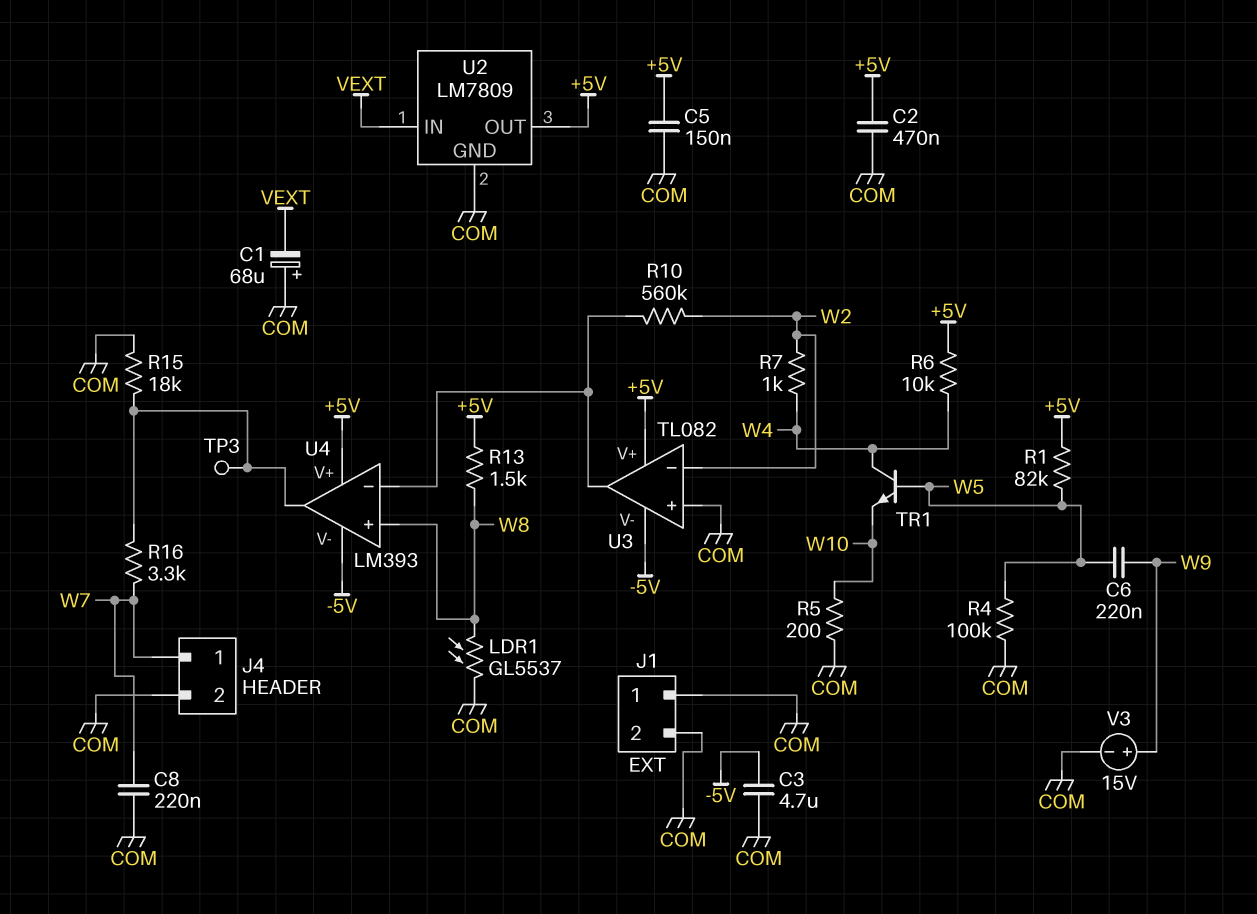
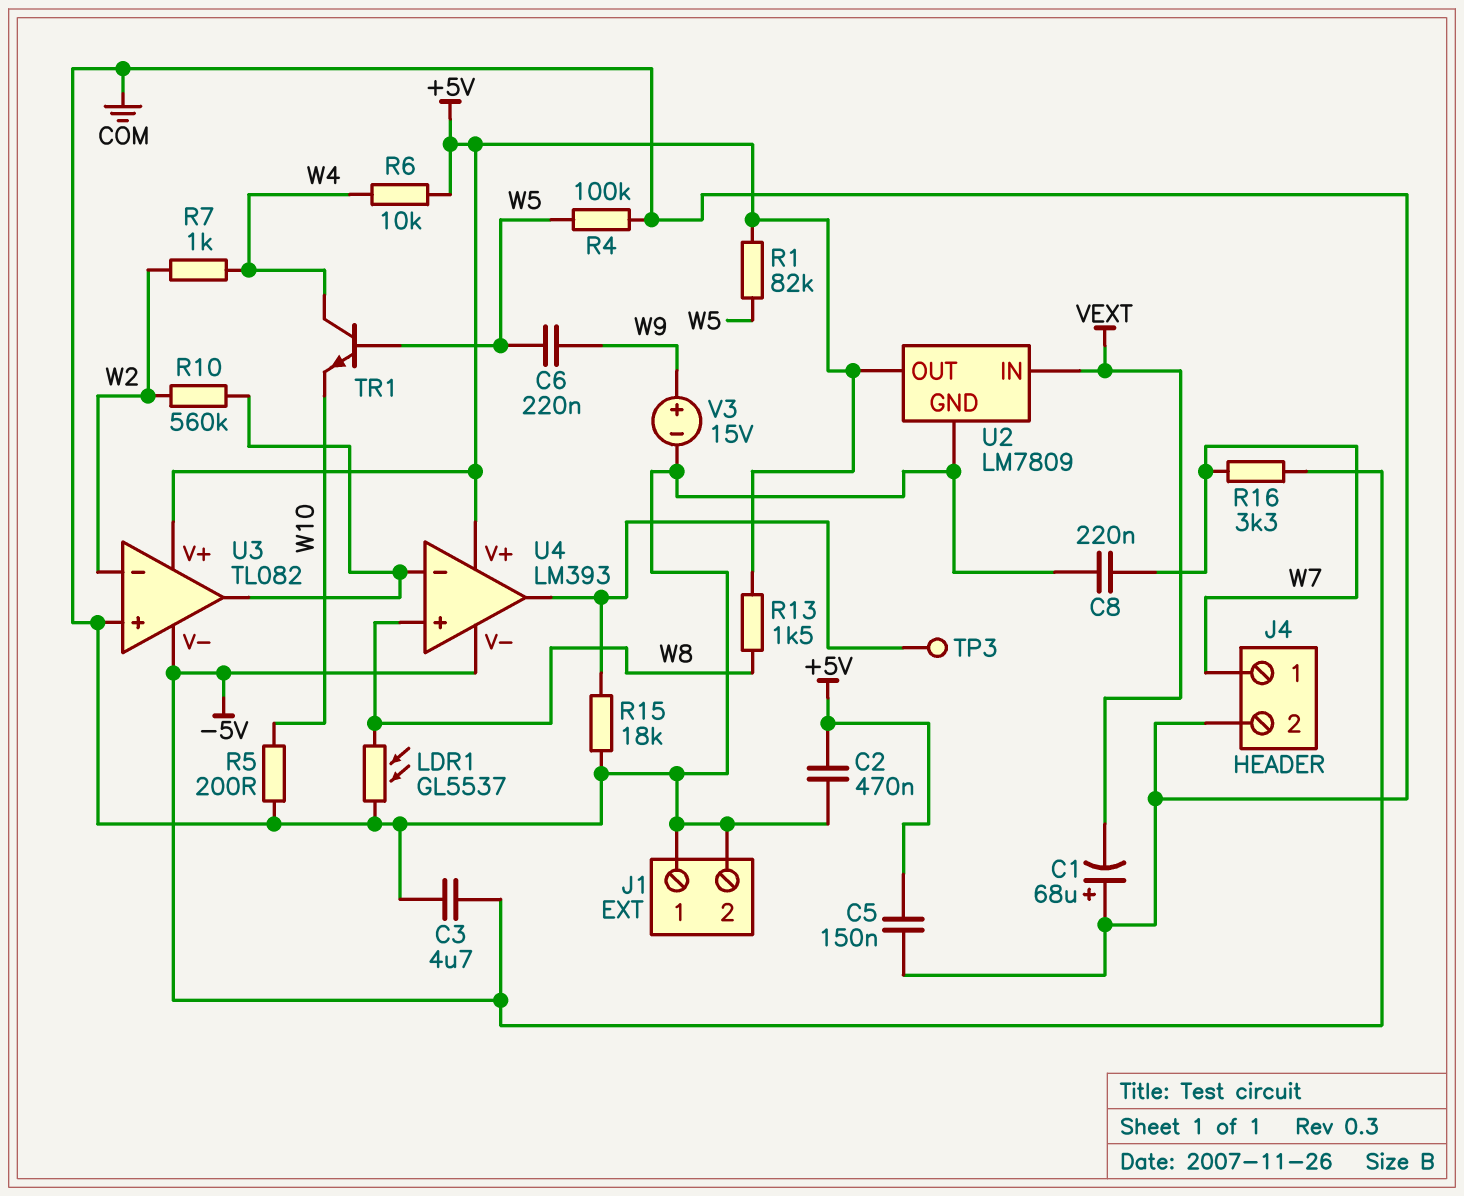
R16: 3.3k (U4/out, W7) -> 3.3k (-5V, W7)

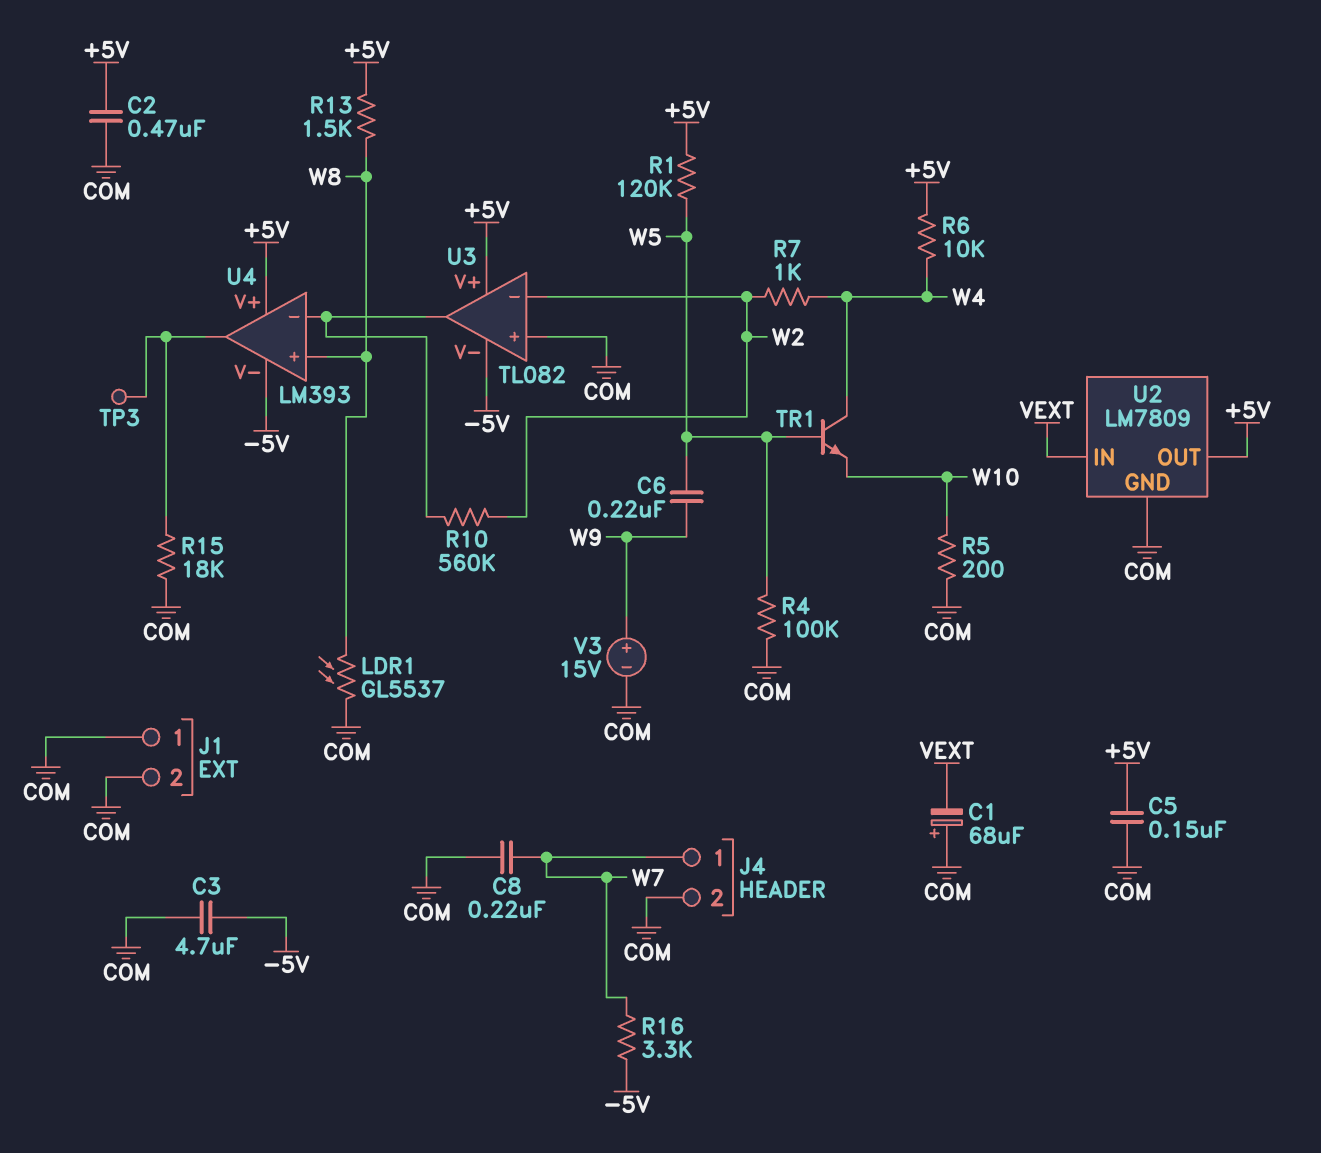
R1: 82k (+5V, W5) -> 120k (+5V, W5)

